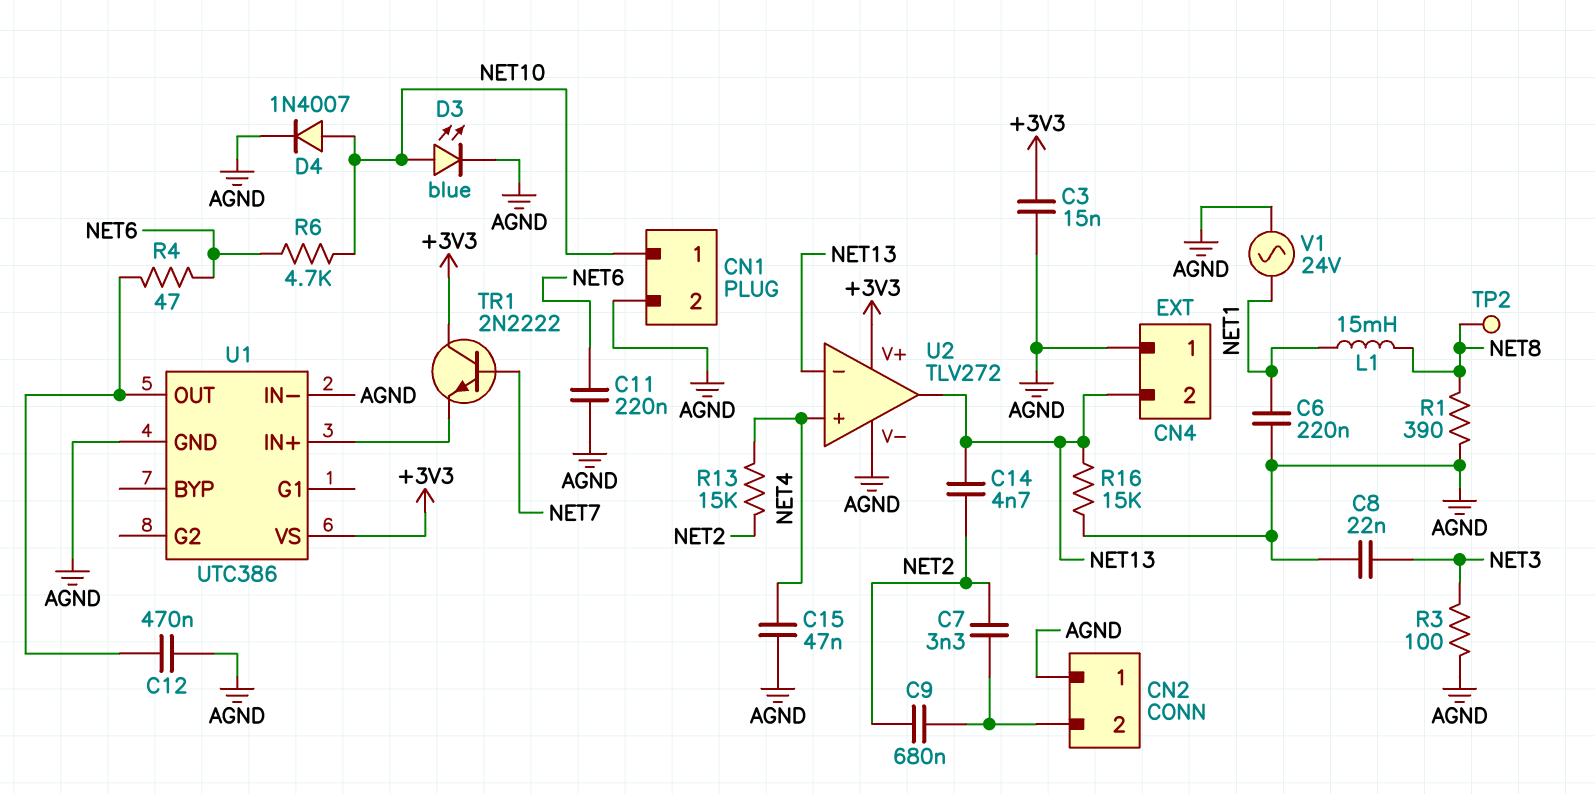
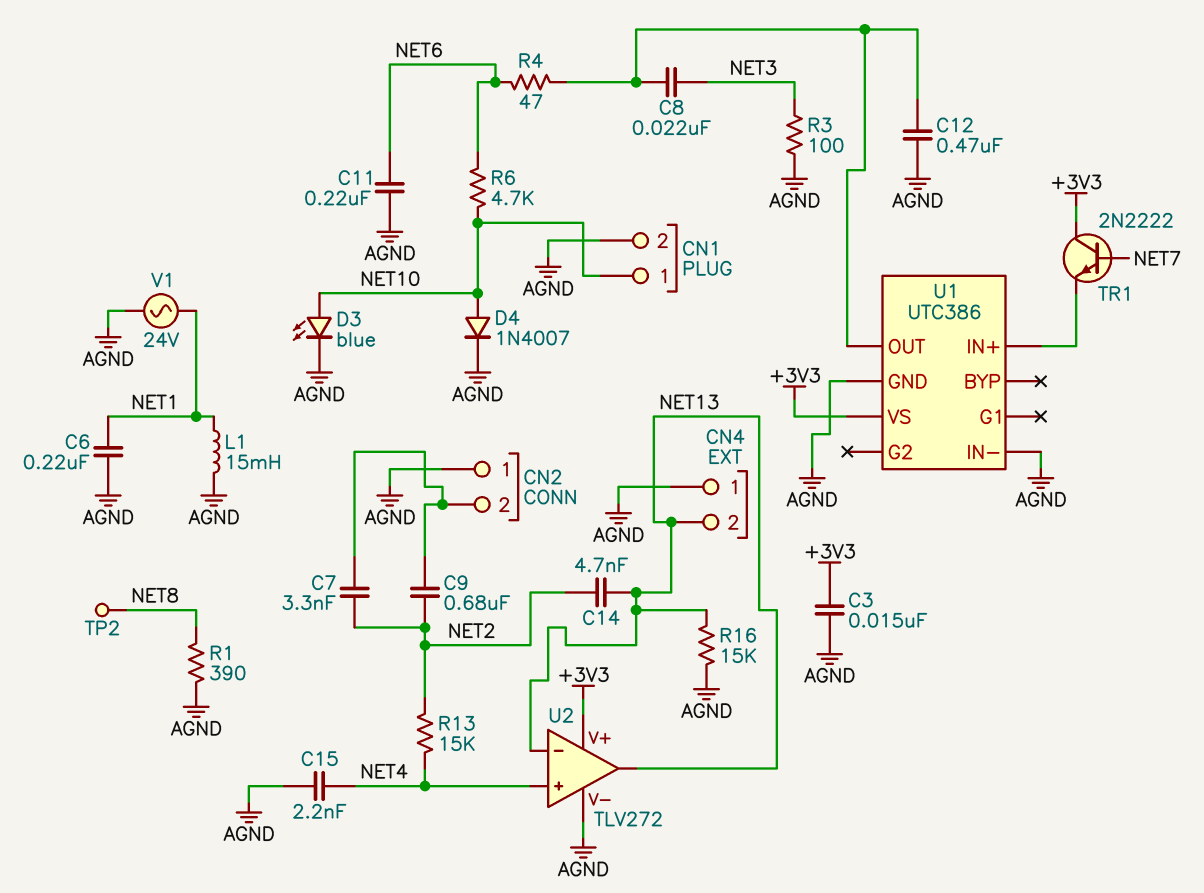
C8: 22nF (AGND, NET3) -> 22nF (NET3, U1/OUT)
C15: 47nF (AGND, NET4) -> 2.2nF (AGND, NET4)
L1: 15mH (NET1, NET8) -> 15mH (AGND, NET1)

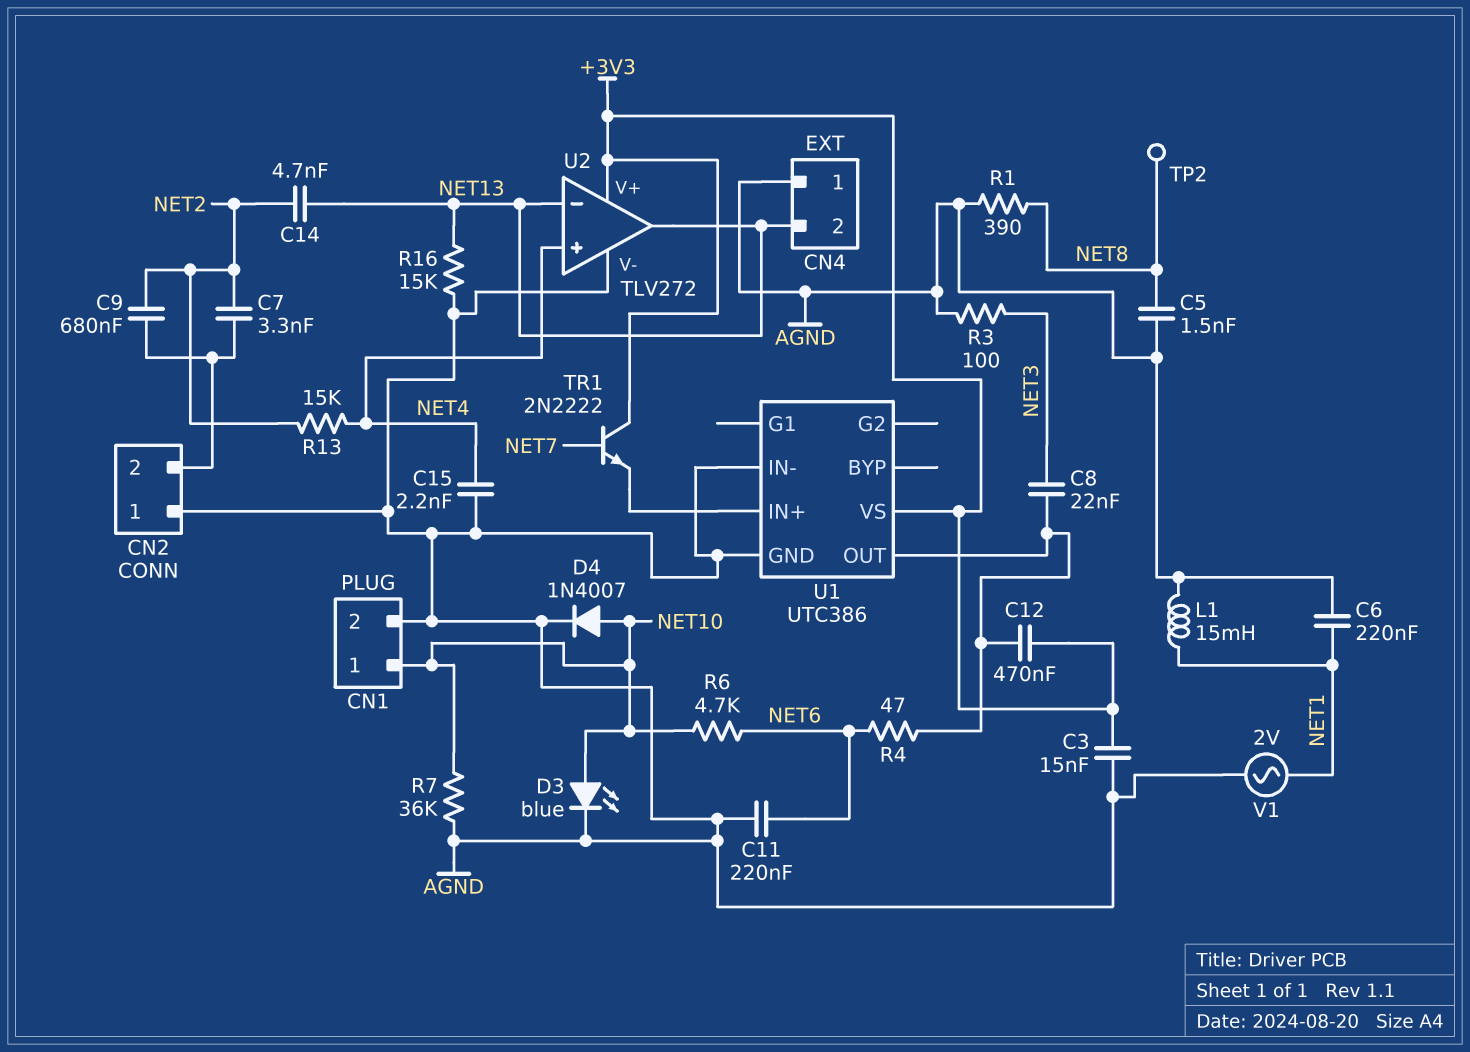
C5: none -> 1.5nF (AGND, NET8)
C12: 470nF (AGND, U1/OUT) -> 470nF (+3V3, U1/OUT)
R7: none -> 36k (AGND, NET10)
V1: AC 24V (AGND, NET1) -> AC 2V (AGND, NET1)

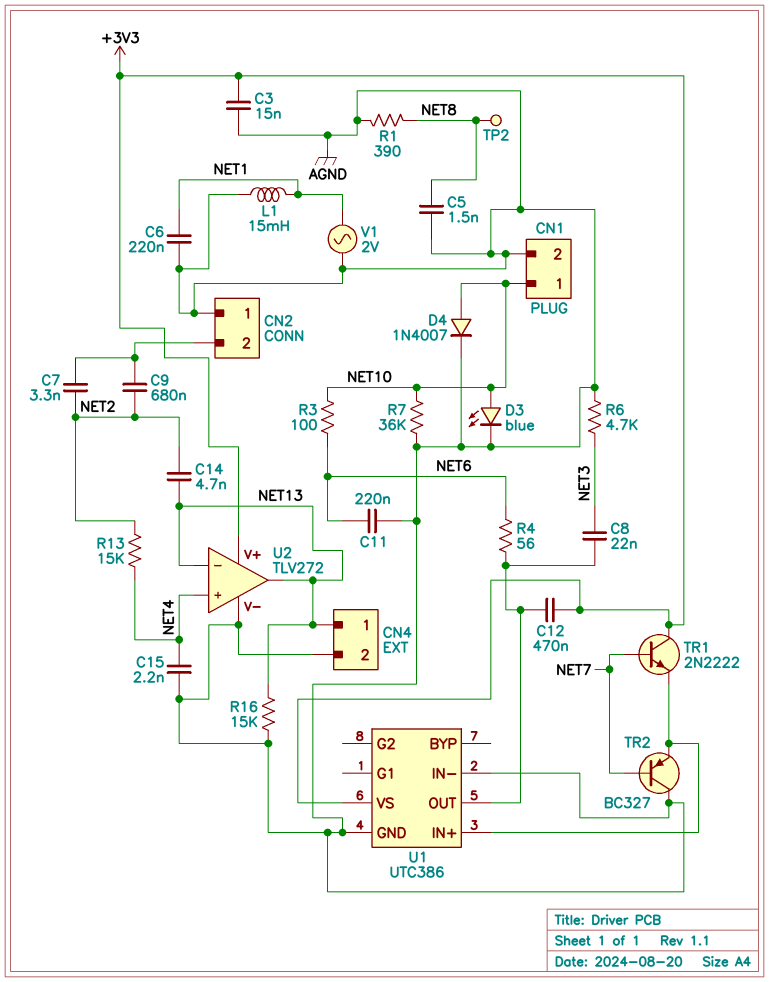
CN4 pin 1: AGND -> NET13
CN4 pin 2: NET13 -> AGND
R3: 100 (AGND, NET3) -> 100 (NET6, NET10)
R4: 47 (NET6, U1/OUT) -> 56 (NET6, U1/OUT)
R6: 4.7k (NET6, NET10) -> 4.7k (AGND, NET3)
TR2: none -> PNP BC327 (B NET7, C AGND, E U1/IN+)

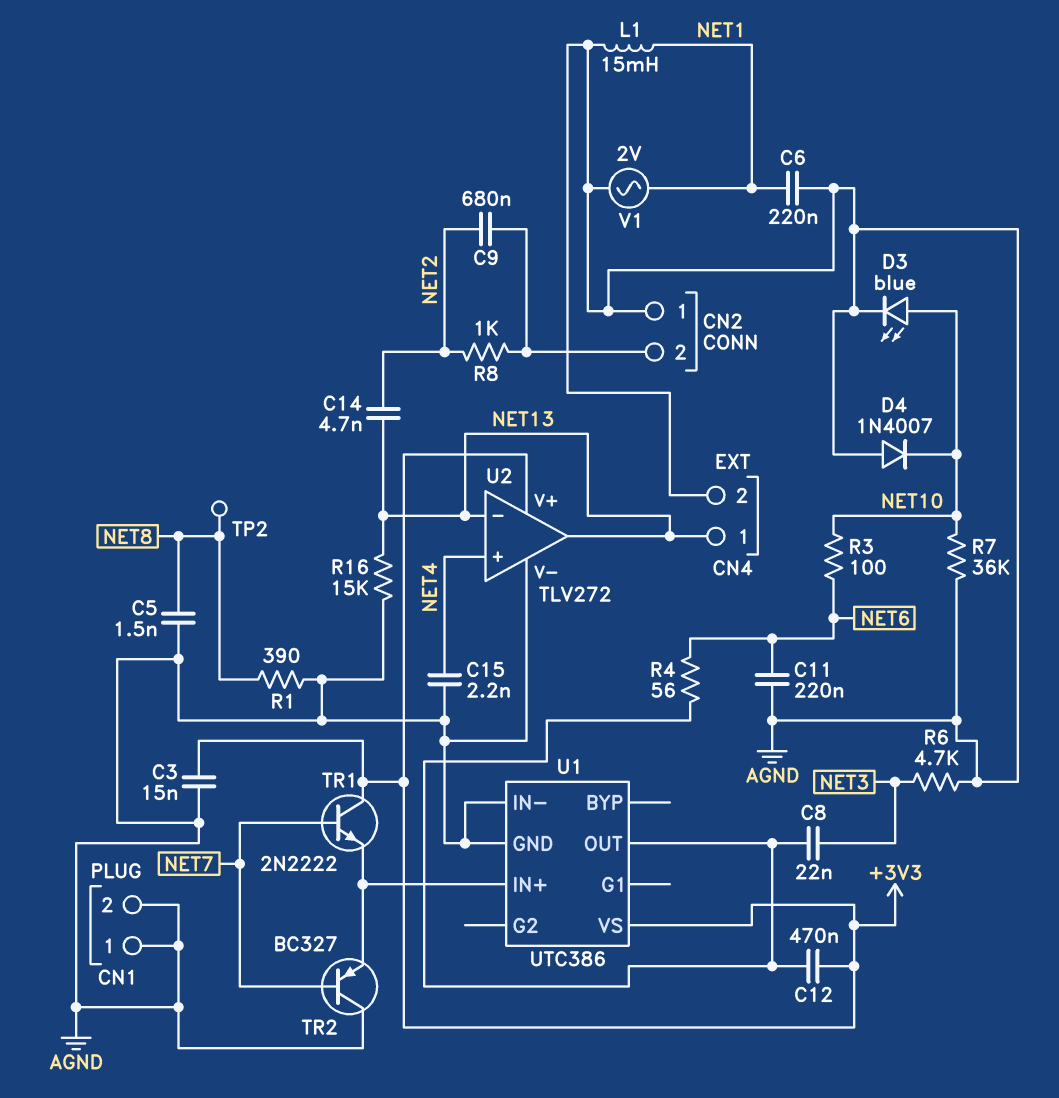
C7: 3.3nF (CN2/2, NET2) -> none
CN1 pin 1: NET10 -> AGND
D4: diode 1N4007 (A NET10, K AGND) -> diode 1N4007 (A AGND, K NET10)
R8: none -> 1k (CN2/2, NET2)
R13: 15k (NET2, NET4) -> none

